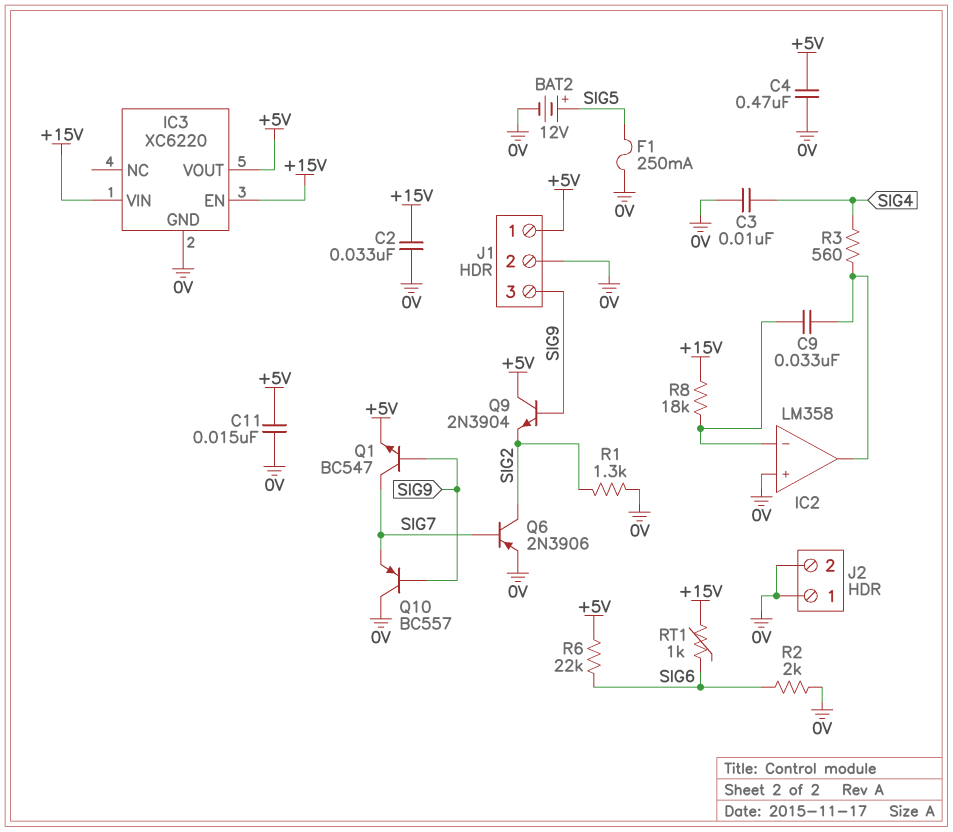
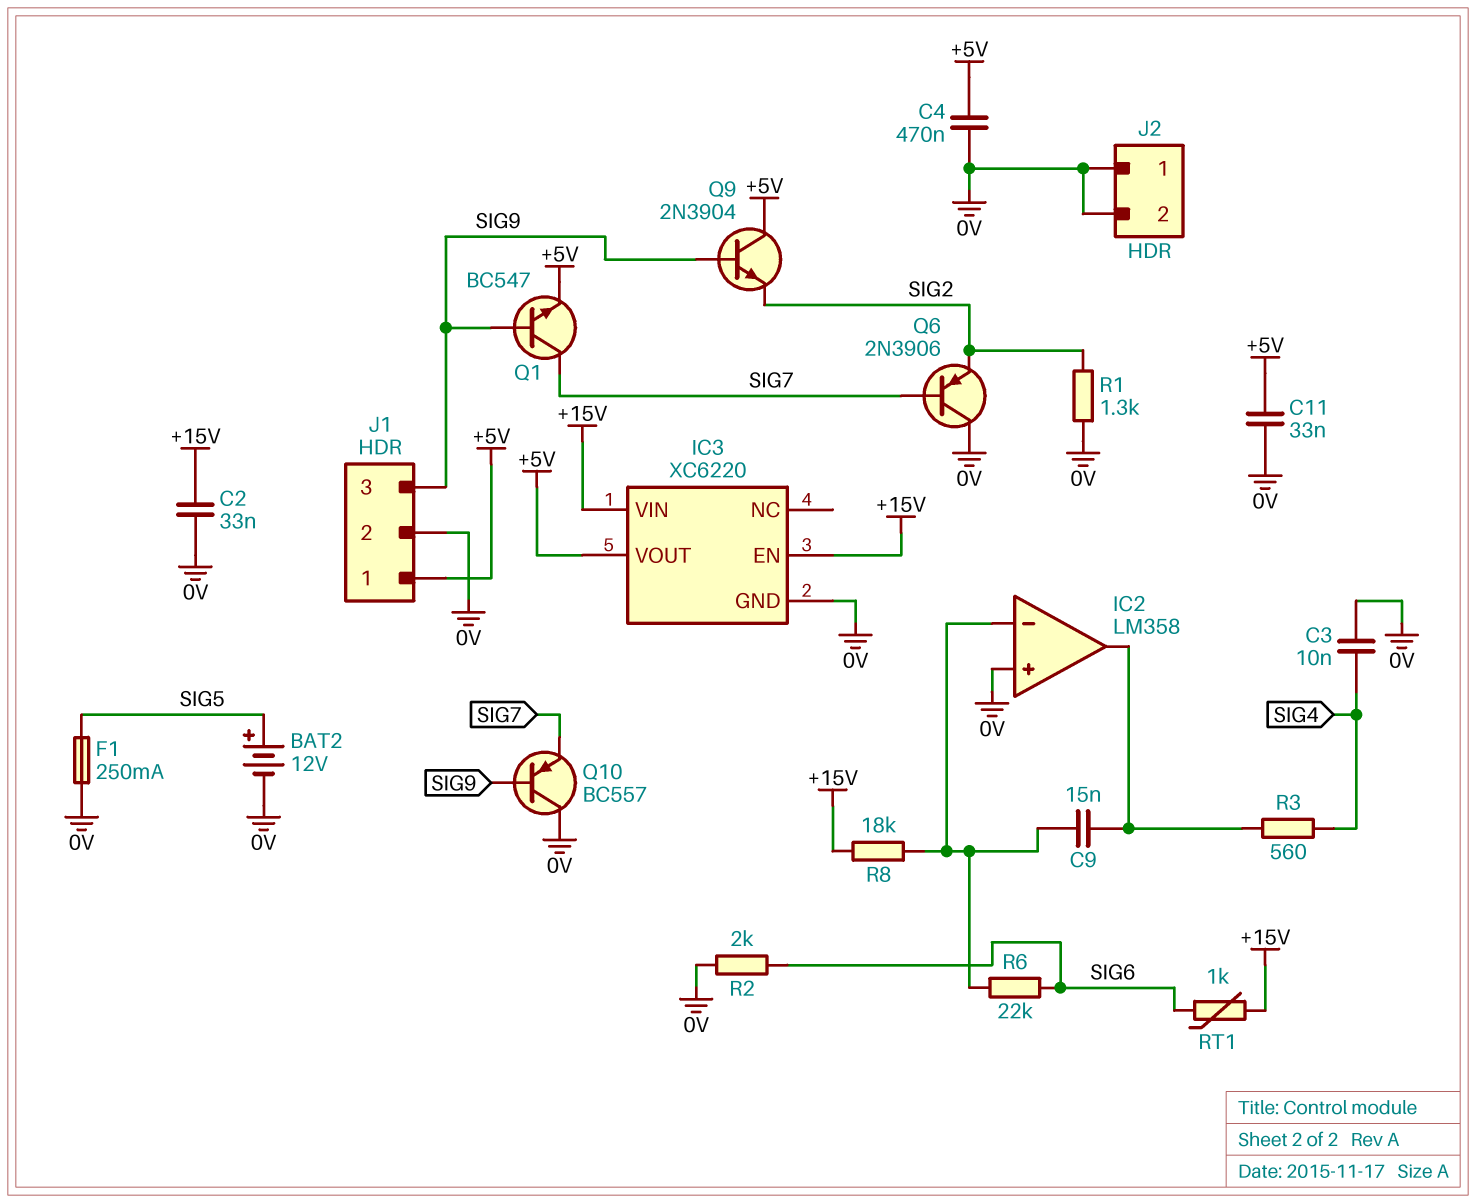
C9: 33nF (IC2/in-, IC2/out) -> 15nF (IC2/in-, IC2/out)
C11: 15nF (+5V, 0V) -> 33nF (+5V, 0V)
Q6: PNP 2N3906 (B SIG7, C SIG2, E 0V) -> PNP 2N3906 (B SIG7, C 0V, E SIG2)
R6: 22k (+5V, SIG6) -> 22k (IC2/in-, SIG6)

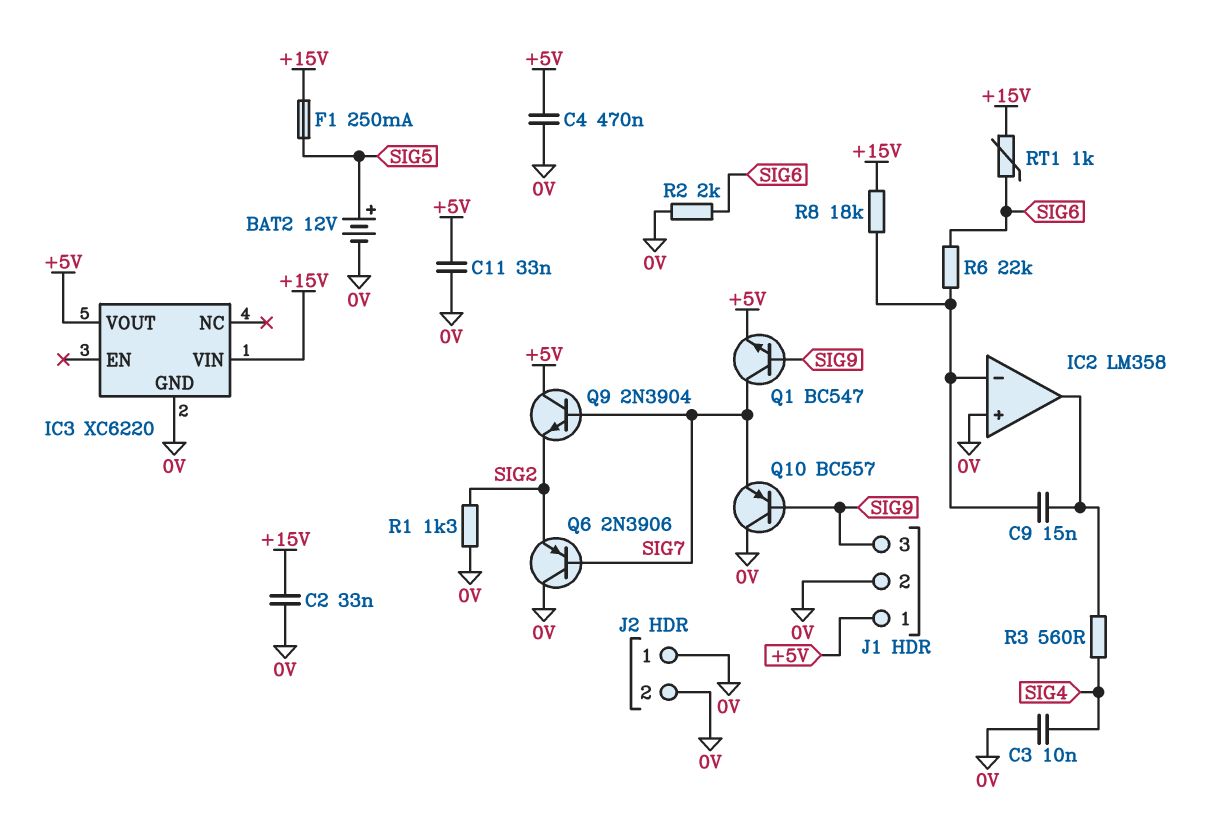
F1: 250mA (0V, SIG5) -> 250mA (+15V, SIG5)
IC3 pin EN: +15V -> none
Q9: NPN 2N3904 (B SIG9, C +5V, E SIG2) -> NPN 2N3904 (B SIG7, C +5V, E SIG2)

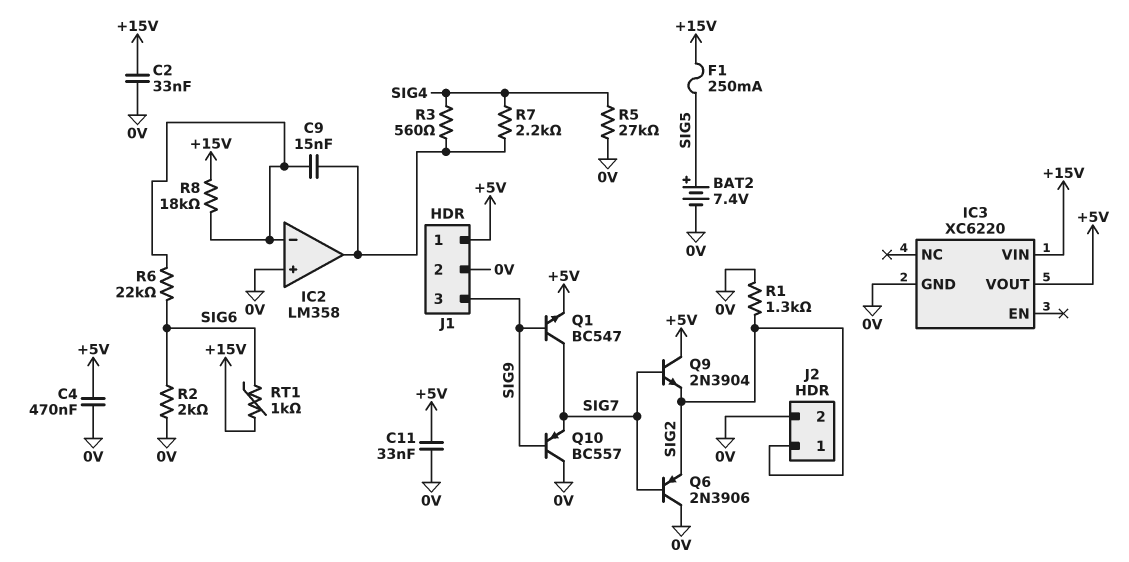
BAT2: 12V (plus SIG5, minus 0V) -> 7.4V (plus SIG5, minus 0V)
C3: 10nF (0V, SIG4) -> none
J2 pin 1: 0V -> SIG2
R5: none -> 27k (0V, SIG4)
R7: none -> 2.2k (IC2/out, SIG4)

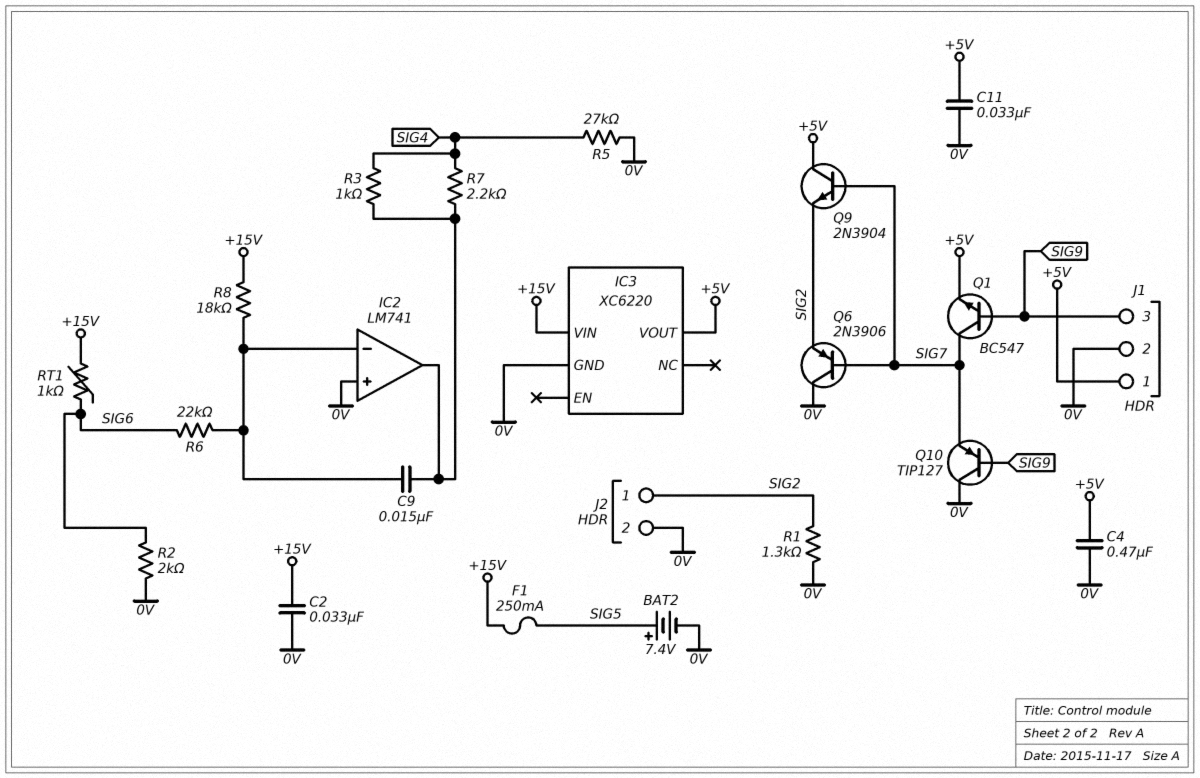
IC2: LM358 -> LM741
Q10: PNP BC557 (B SIG9, C 0V, E SIG7) -> PNP TIP127 (B SIG9, C 0V, E SIG7)
R3: 560 (IC2/out, SIG4) -> 1k (IC2/out, SIG4)

